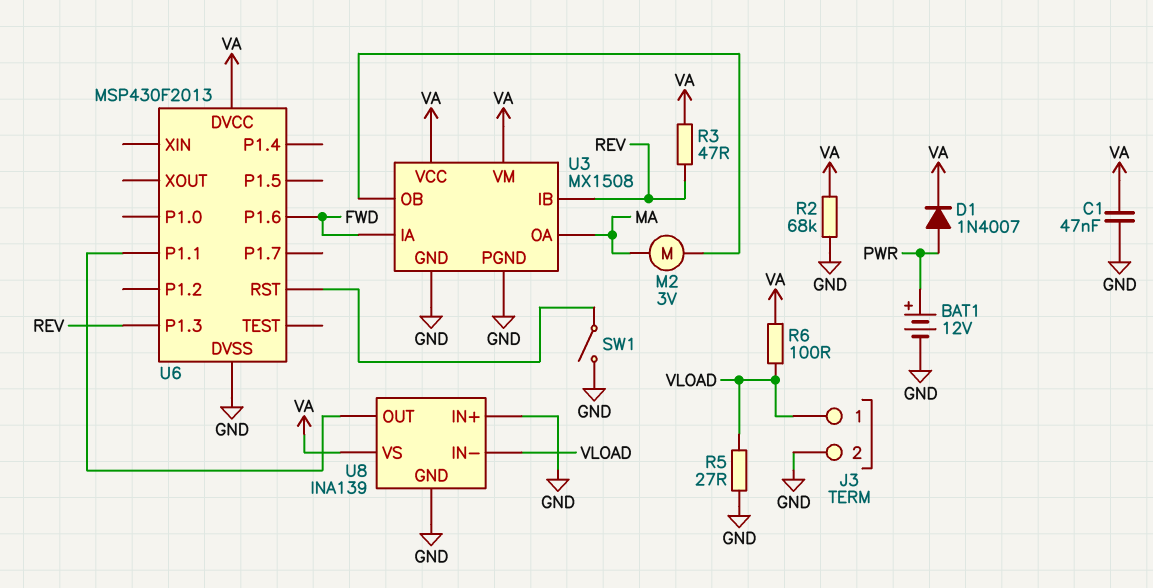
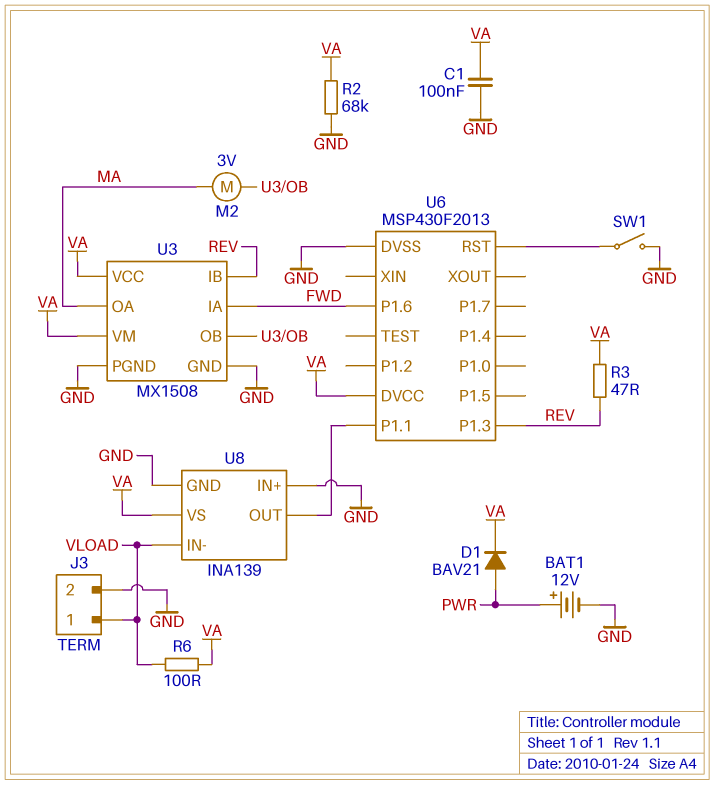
C1: 47nF (GND, VA) -> 100nF (GND, VA)
D1: diode 1N4007 (A PWR, K VA) -> diode BAV21 (A PWR, K VA)
R5: 27 (GND, VLOAD) -> none

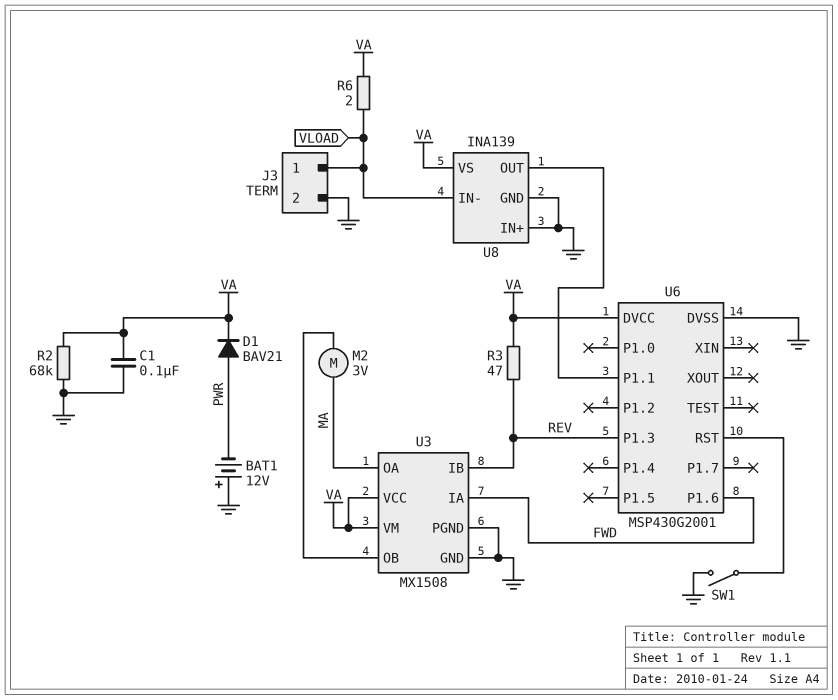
BAT1: 12V (plus PWR, minus GND) -> 12V (plus GND, minus PWR)
R6: 100 (VA, VLOAD) -> 2 (VA, VLOAD)
U6: MSP430F2013 -> MSP430G2001

